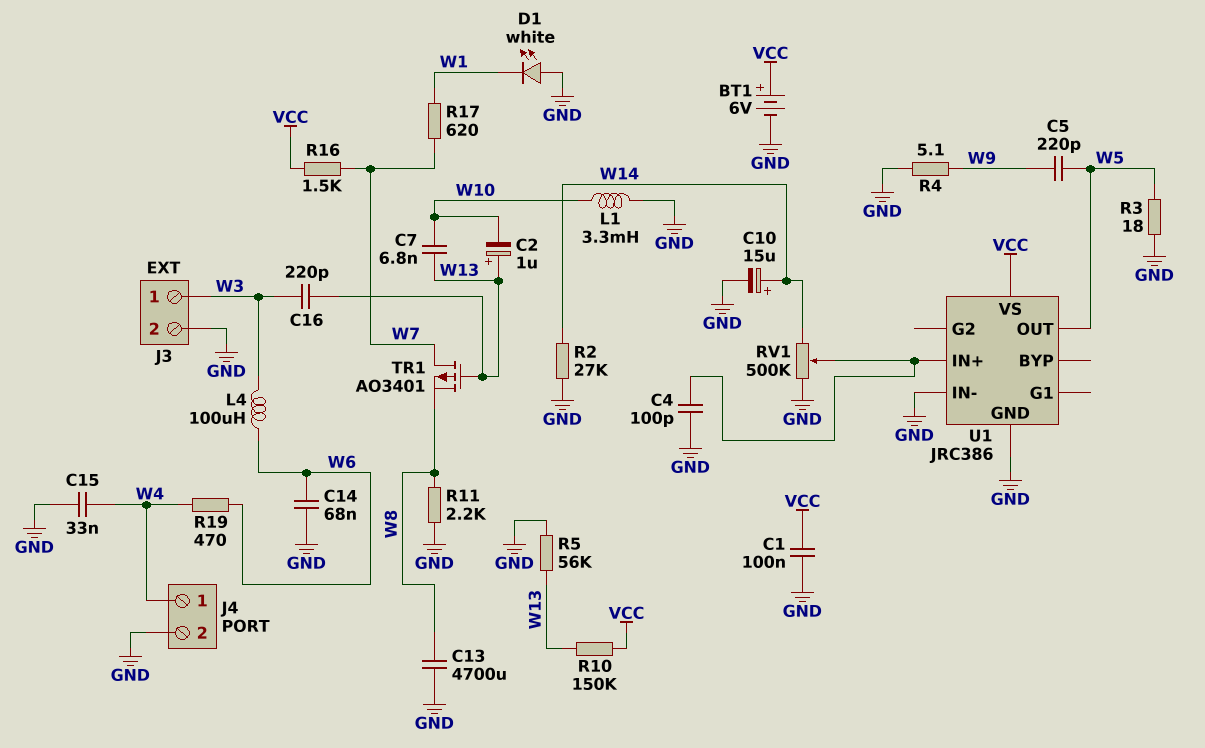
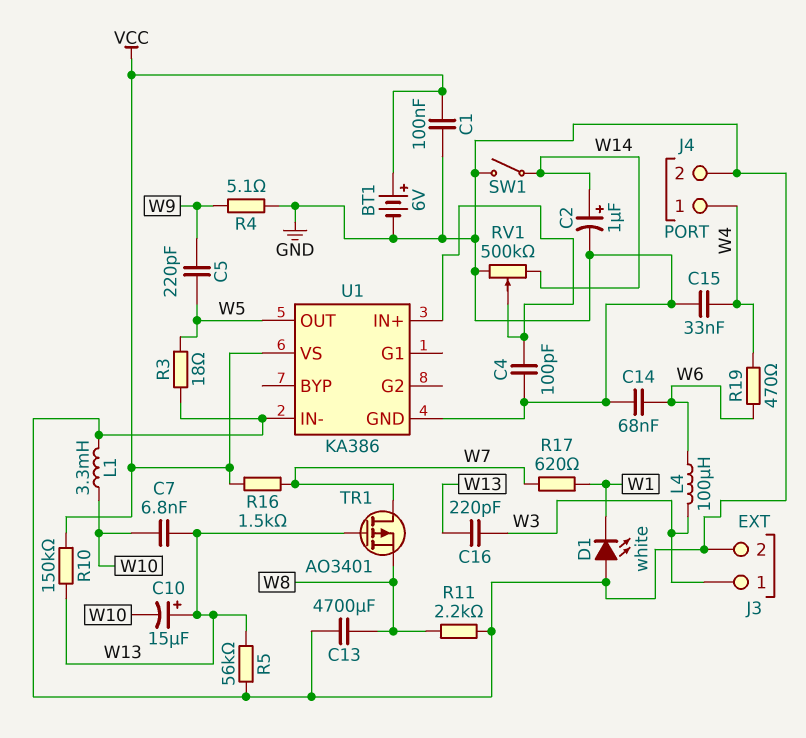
C2: 1uF (plus W13, minus W10) -> 1uF (plus W14, minus GND)
C10: 15uF (plus W14, minus GND) -> 15uF (plus W13, minus W10)
R2: 27k (GND, W14) -> none
SW1: none -> switch (GND, W14)
U1: JRC386 -> KA386

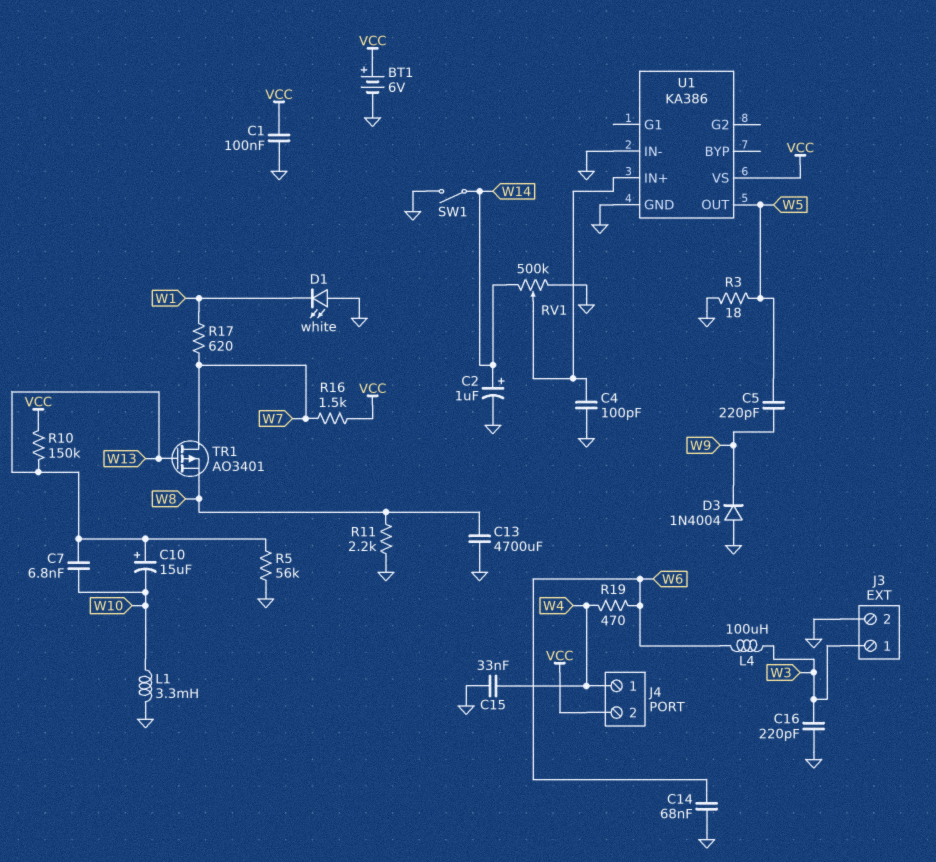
C16: 220pF (W3, W13) -> 220pF (GND, W3)
D3: none -> diode 1N4004 (A GND, K W9)
J4 pin 2: GND -> VCC
R4: 5.1 (GND, W9) -> none

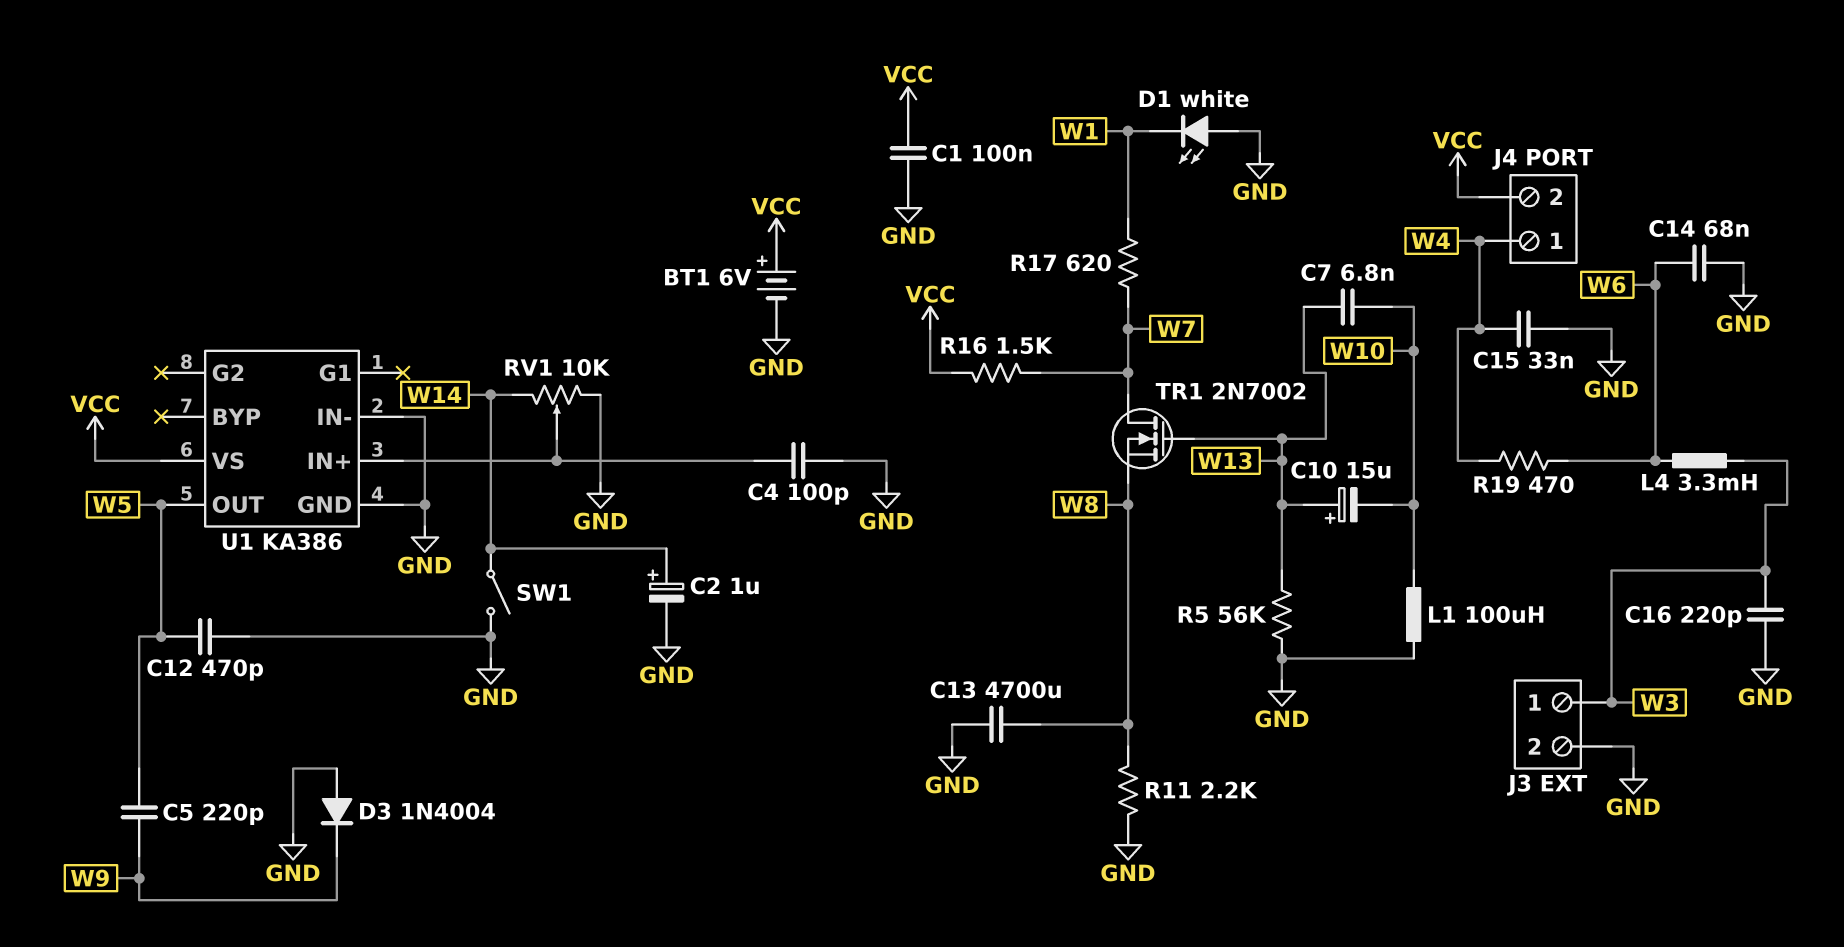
C12: none -> 470pF (GND, W5)
L1: 3.3mH (GND, W10) -> 100uH (GND, W10)
L4: 100uH (W3, W6) -> 3.3mH (W3, W6)
R3: 18 (GND, W5) -> none
R10: 150k (VCC, W13) -> none
RV1: 500k (GND, W14, wiper U1/IN+) -> 10k (GND, W14, wiper U1/IN+)
TR1: PMOS AO3401 (G W13, D W7, S W8) -> NMOS 2N7002 (G W13, D W7, S W8)

